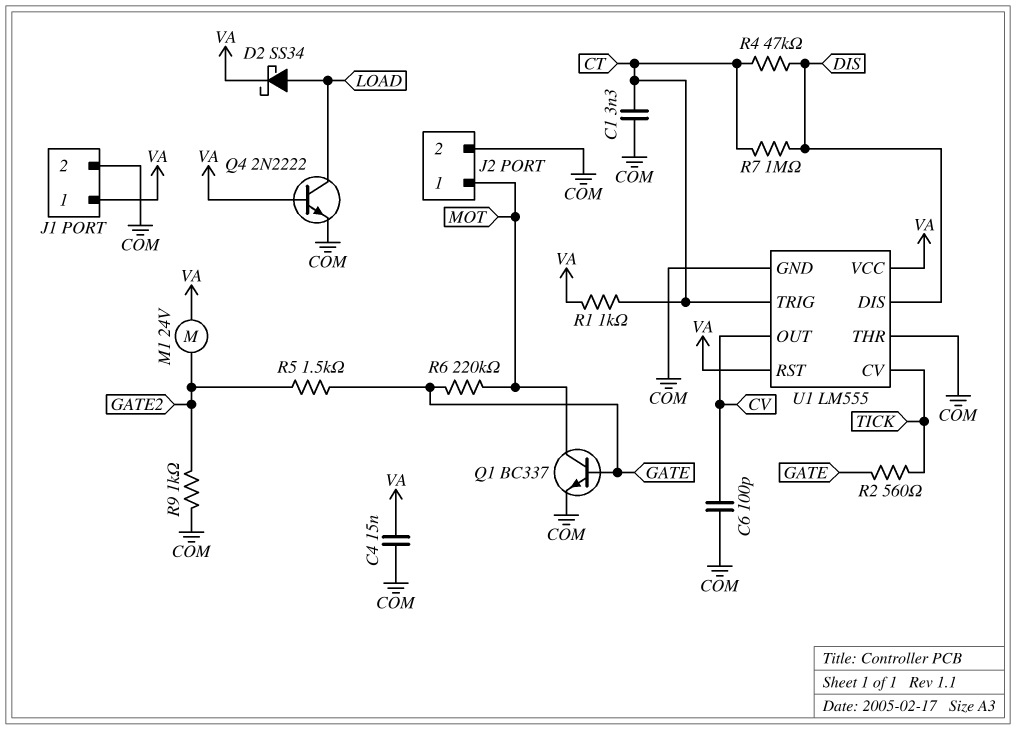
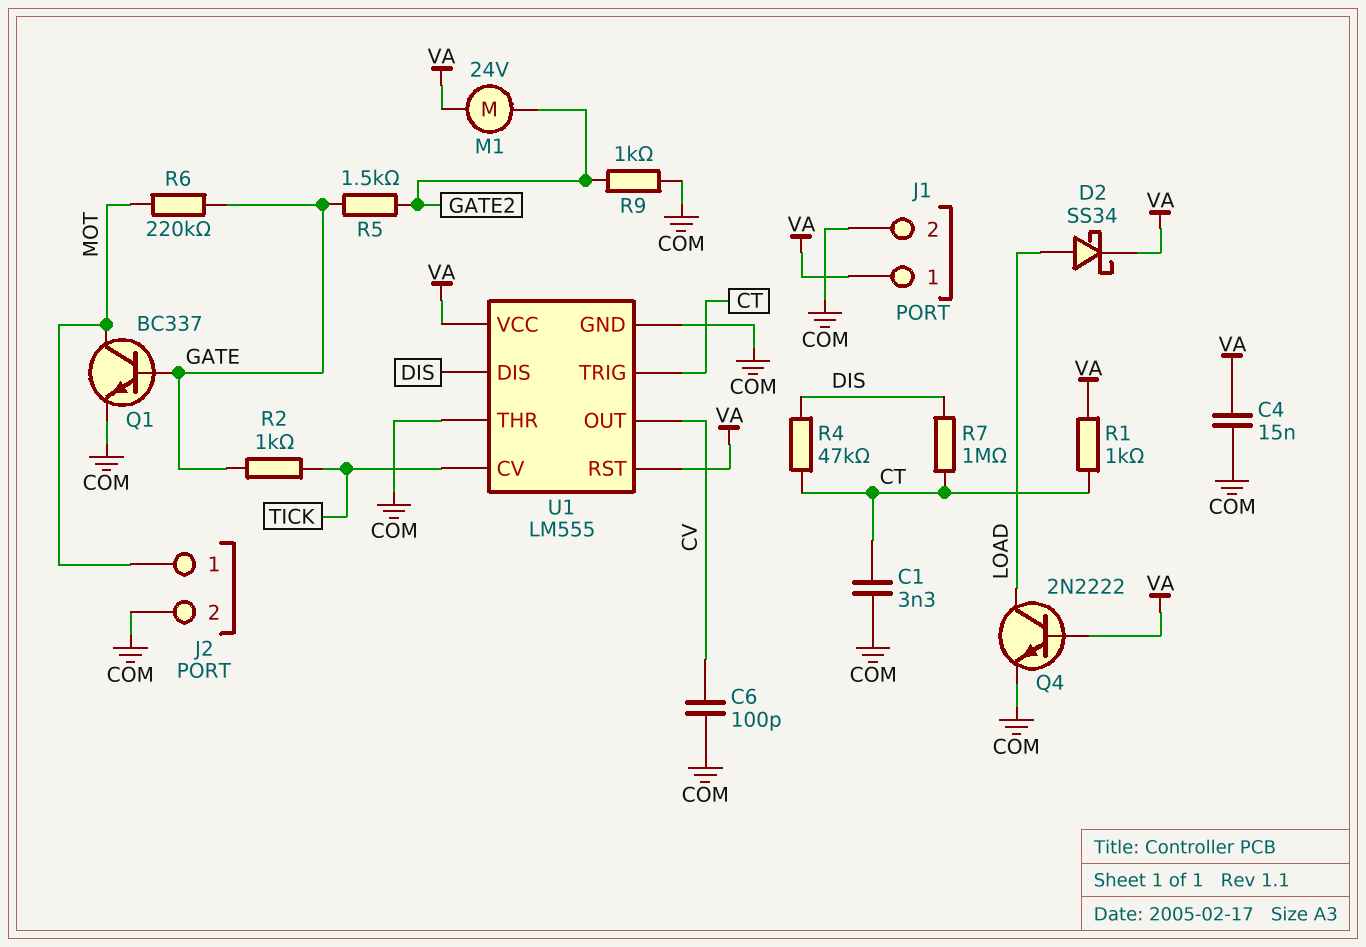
R2: 560 (GATE, TICK) -> 1k (GATE, TICK)

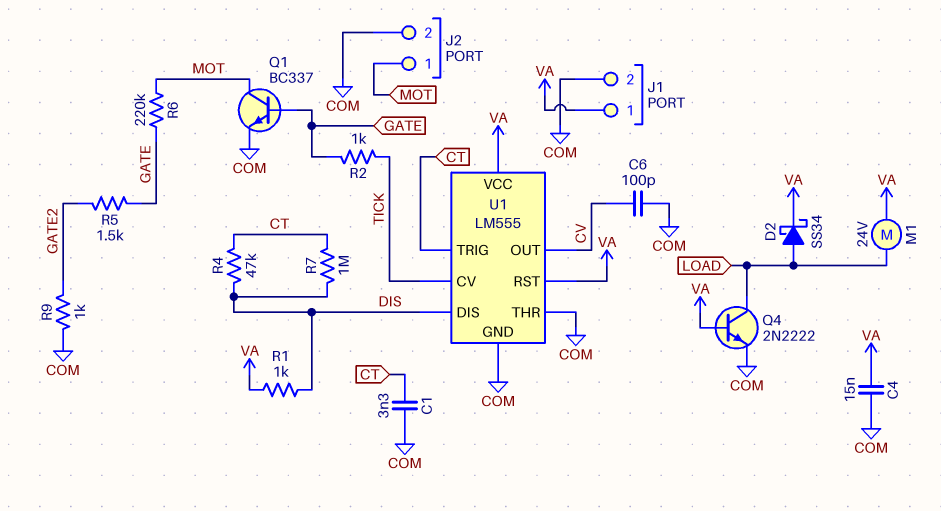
M1: motor 24V (GATE2, VA) -> motor 24V (LOAD, VA)
R1: 1k (CT, VA) -> 1k (DIS, VA)

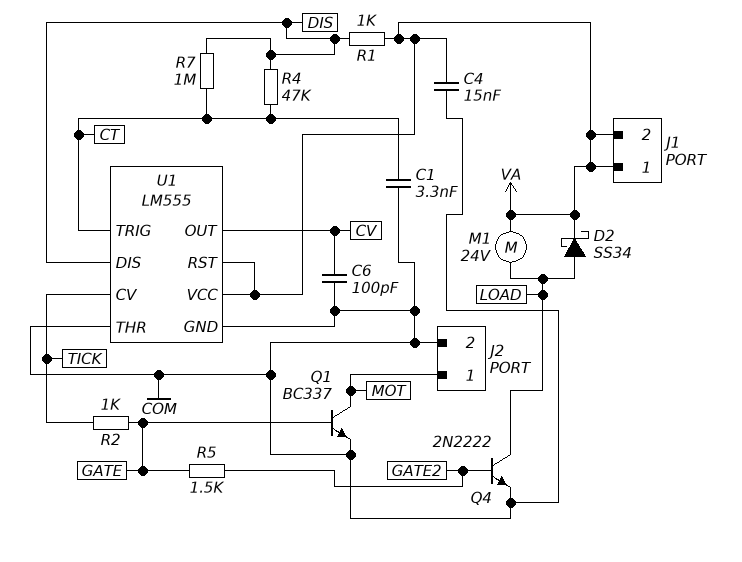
J1 pin 2: COM -> VA
Q4: NPN 2N2222 (B VA, C LOAD, E COM) -> NPN 2N2222 (B GATE2, C LOAD, E COM)
R6: 220k (GATE, MOT) -> none
R9: 1k (COM, GATE2) -> none

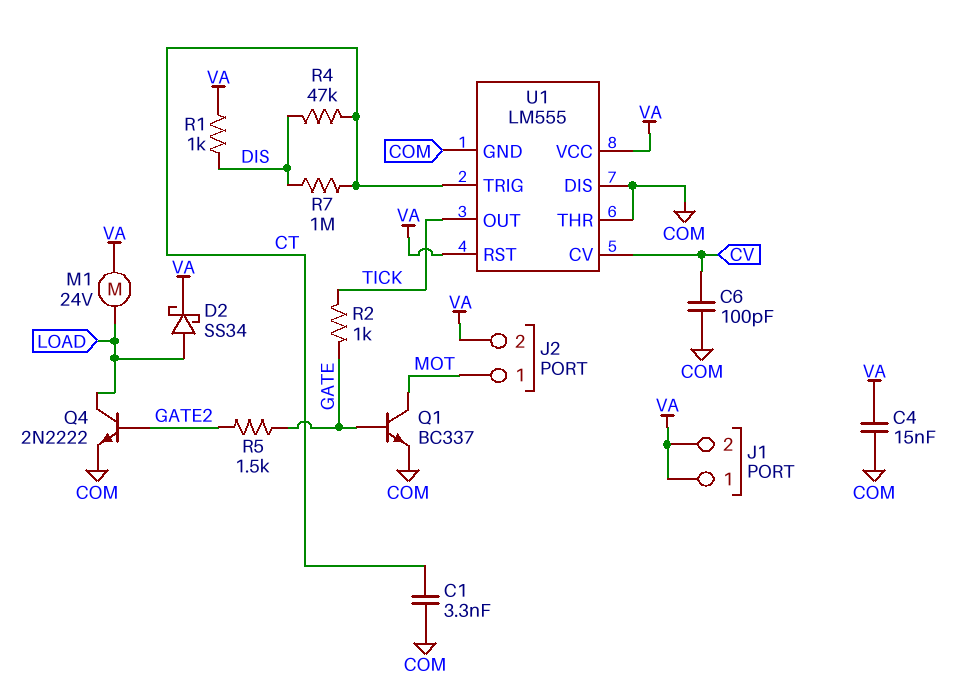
J2 pin 2: COM -> VA
U1 pin CV: TICK -> CV
U1 pin DIS: DIS -> COM
U1 pin OUT: CV -> TICK

